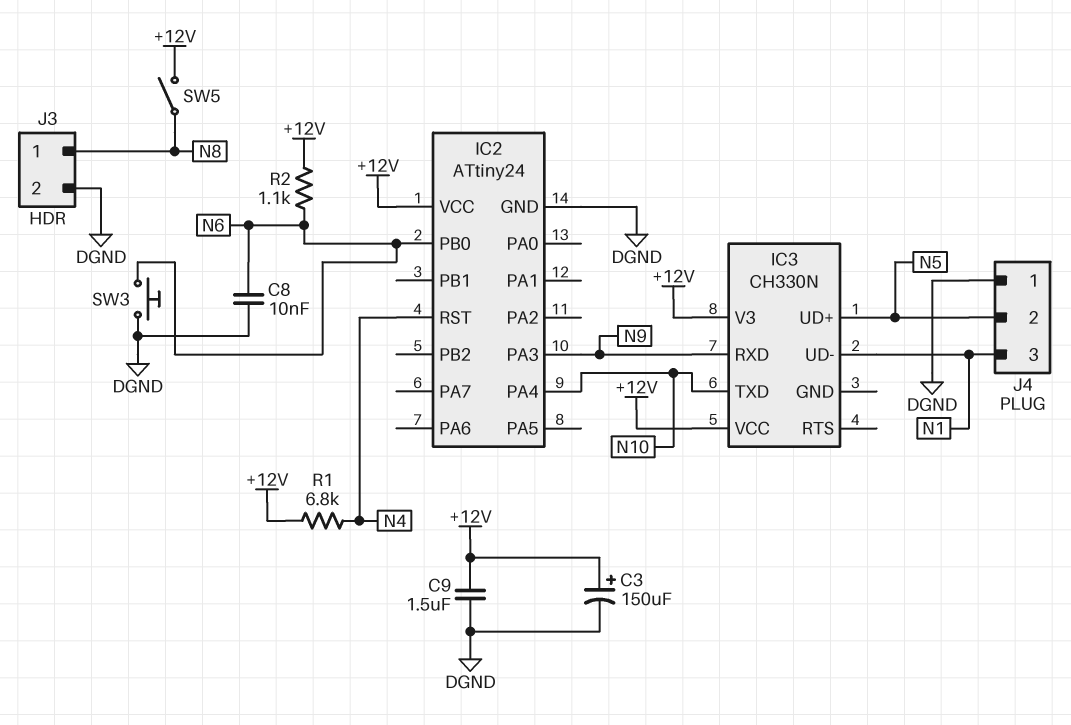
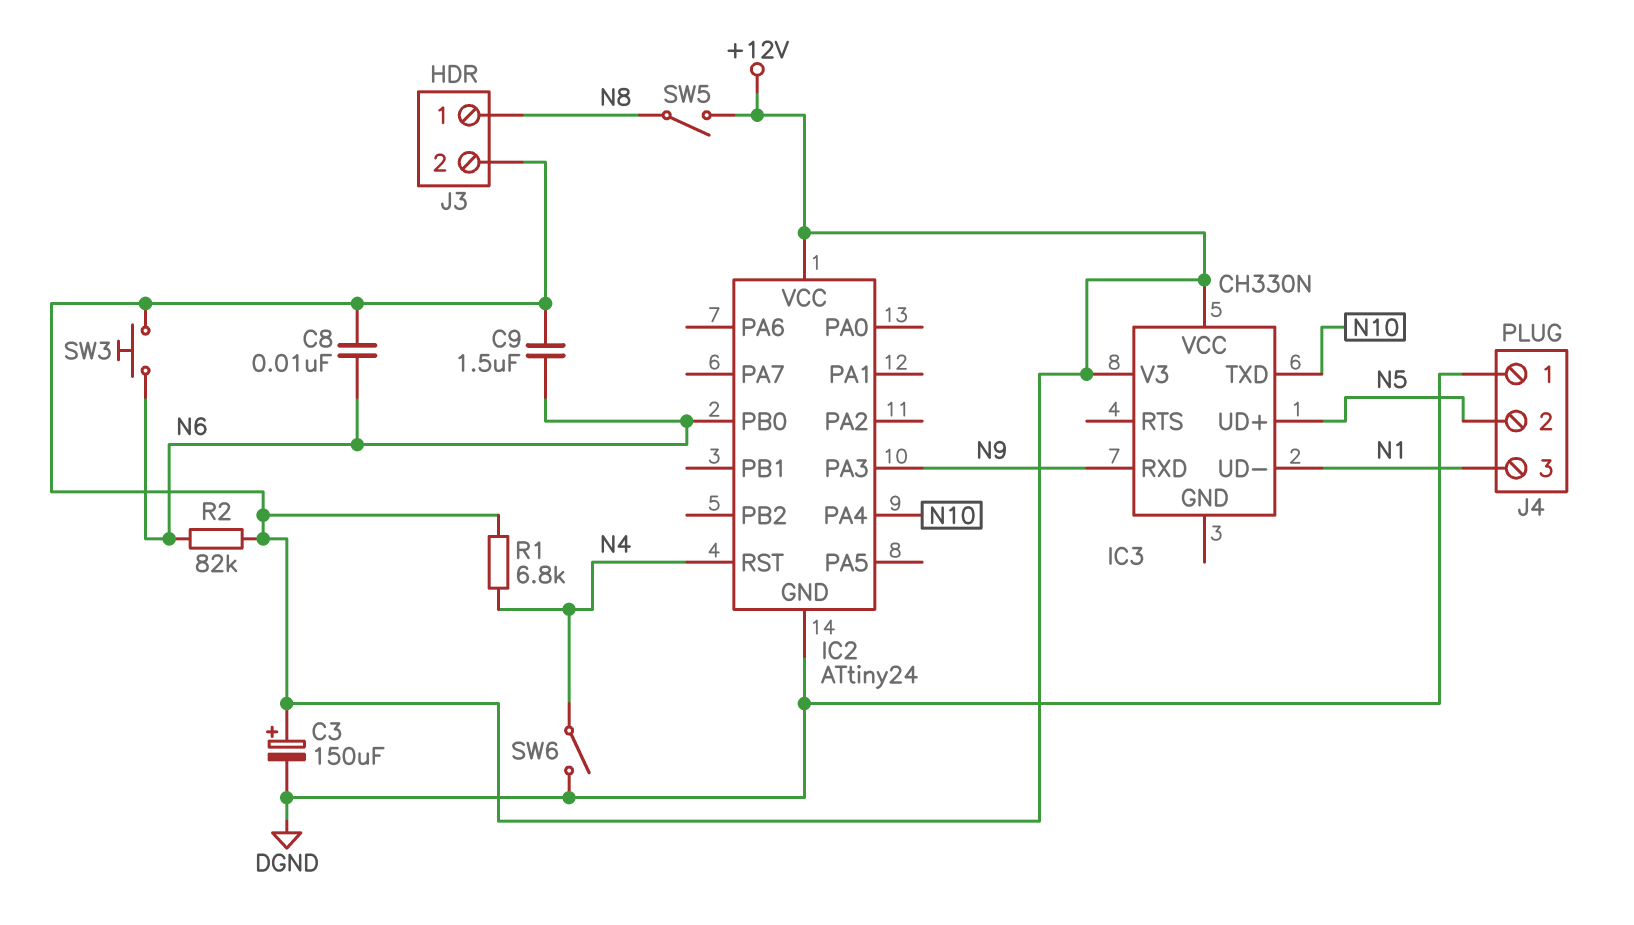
C8: 10nF (DGND, N6) -> 10nF (+12V, N6)
C9: 1.5uF (+12V, DGND) -> 1.5uF (+12V, N6)
J3 pin 2: DGND -> +12V
R2: 1.1k (+12V, N6) -> 82k (+12V, N6)
SW3: button (DGND, N6) -> button (+12V, N6)
SW6: none -> switch (DGND, N4)

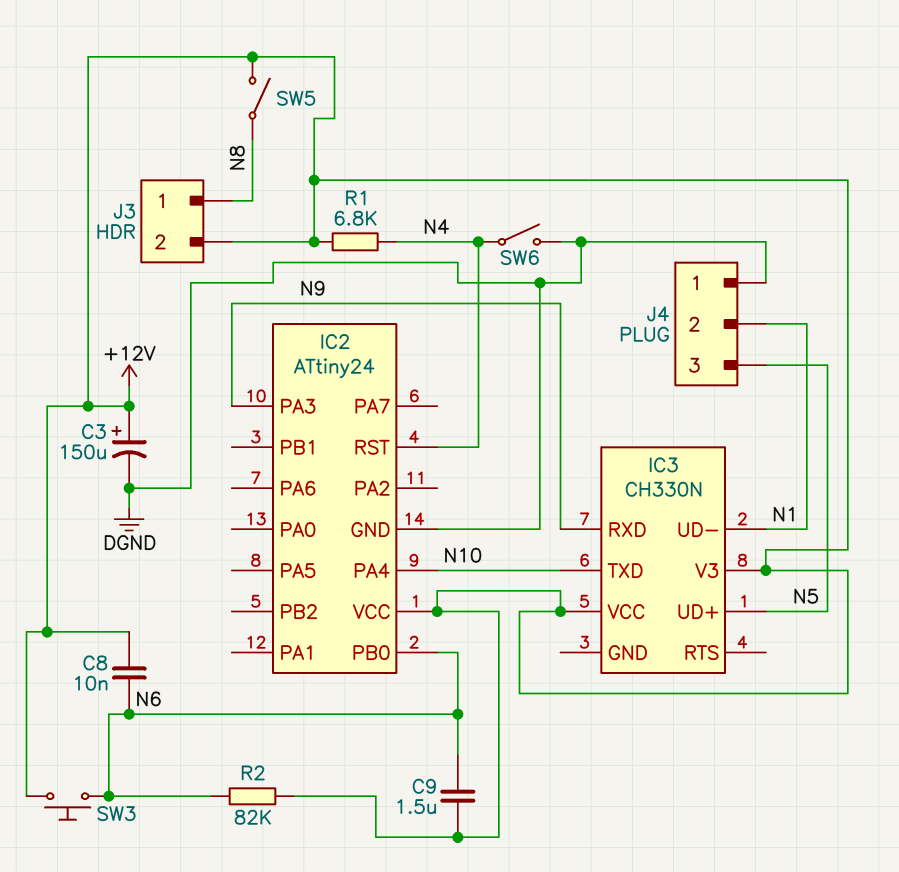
J4 pin 2: N5 -> N1
J4 pin 3: N1 -> N5

